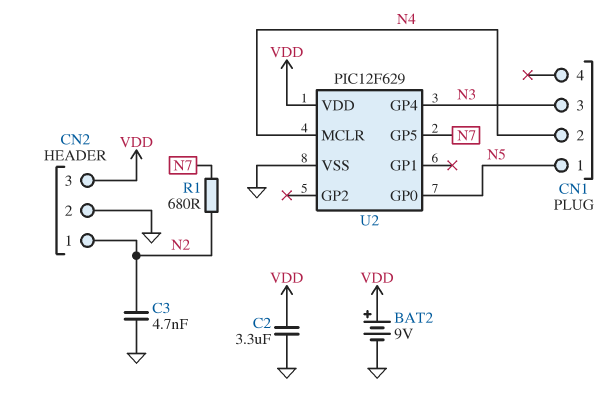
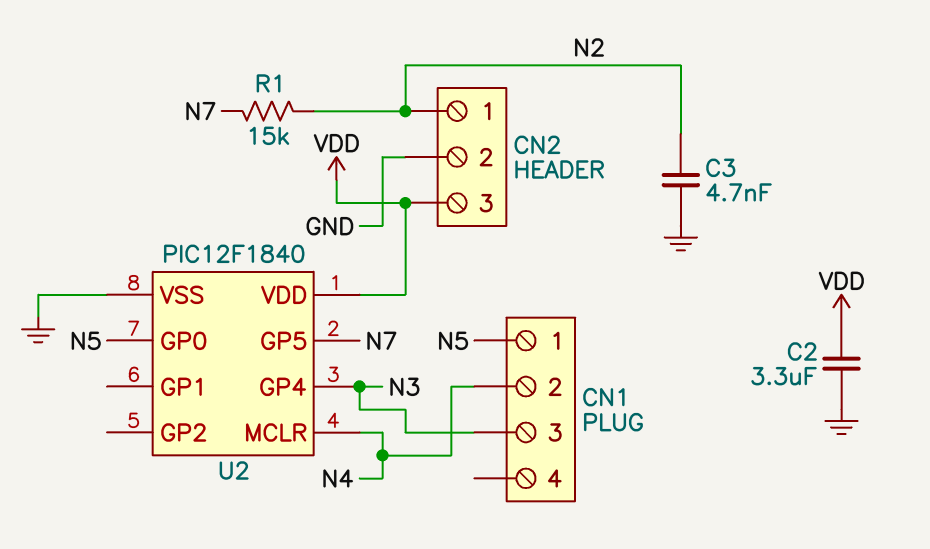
BAT2: 9V (plus VDD, minus GND) -> none
R1: 680 (N2, N7) -> 15k (N2, N7)
U2: PIC12F629 -> PIC12F1840

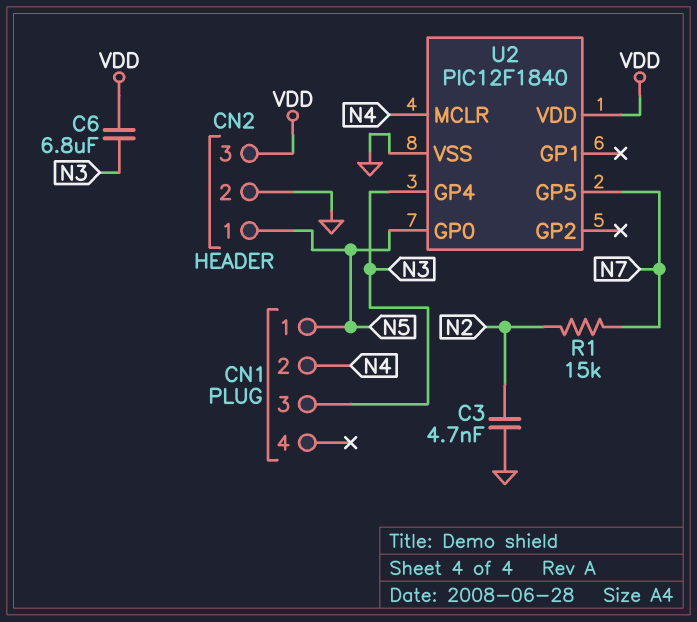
C2: 3.3uF (GND, VDD) -> none
C6: none -> 6.8uF (N3, VDD)
CN2 pin 1: N2 -> N5

